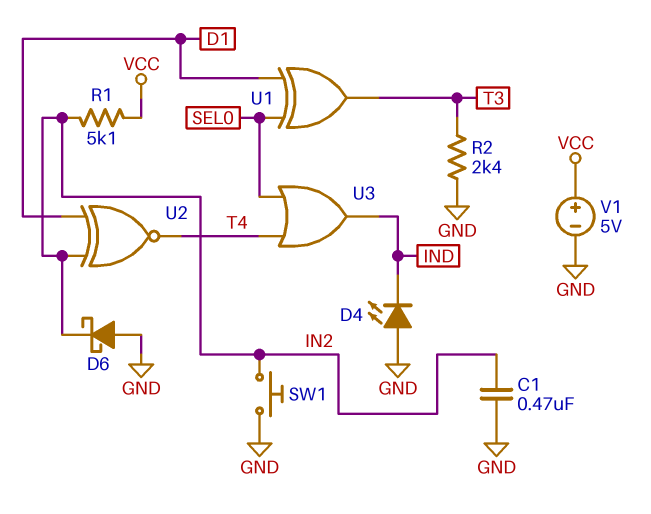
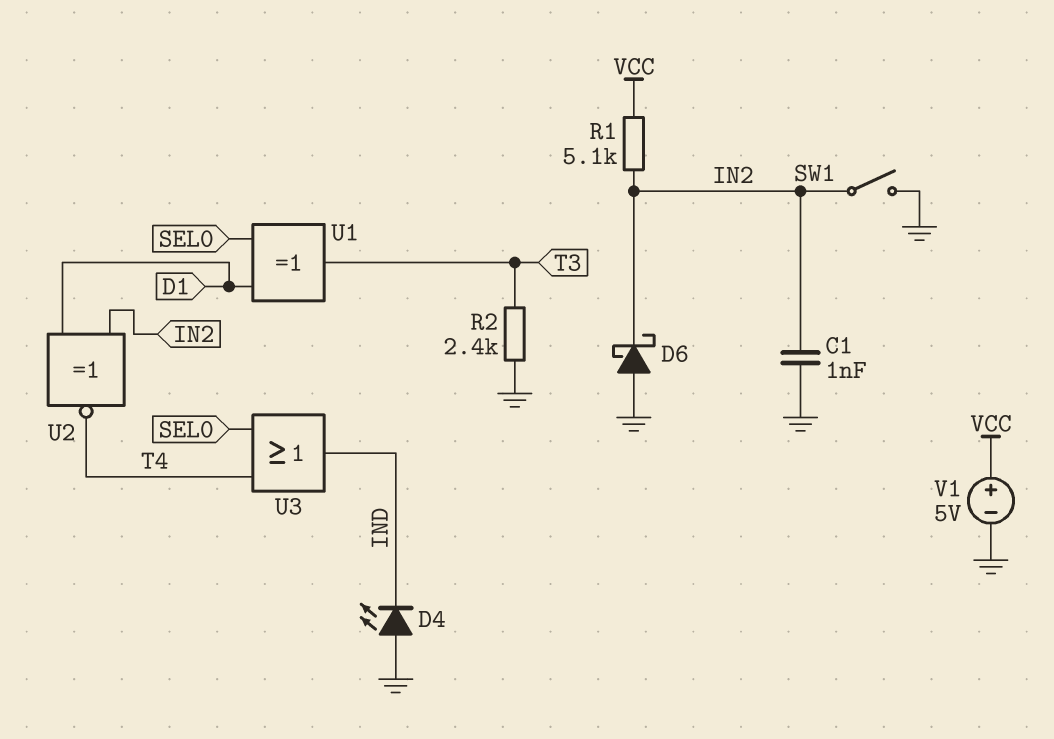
C1: 470nF (GND, IN2) -> 1nF (GND, IN2)
SW1: button (GND, IN2) -> switch (GND, IN2)

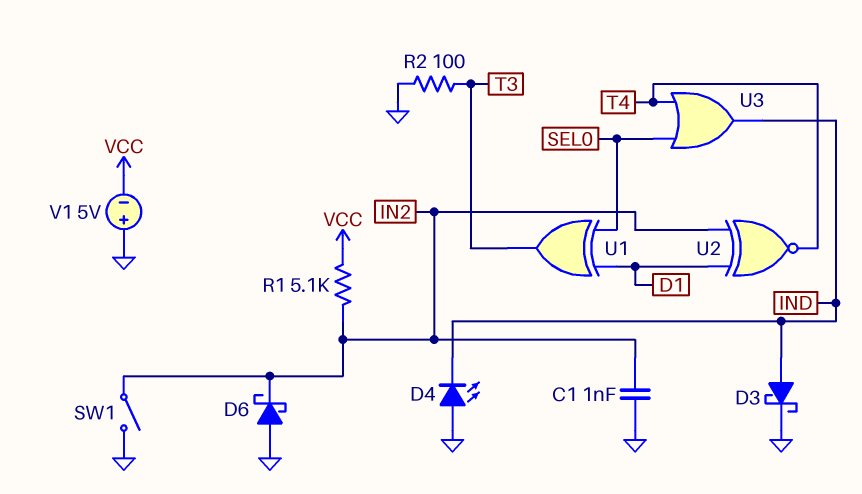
D3: none -> schottky (A IND, K GND)
R2: 2.4k (GND, T3) -> 100 (GND, T3)
V1: 5V (plus VCC, minus GND) -> 5V (plus GND, minus VCC)

